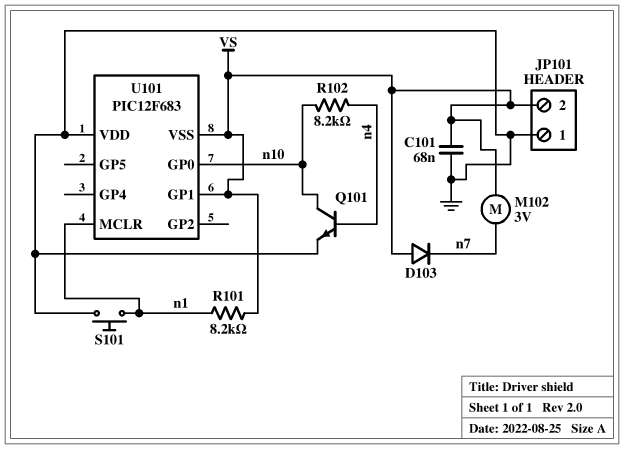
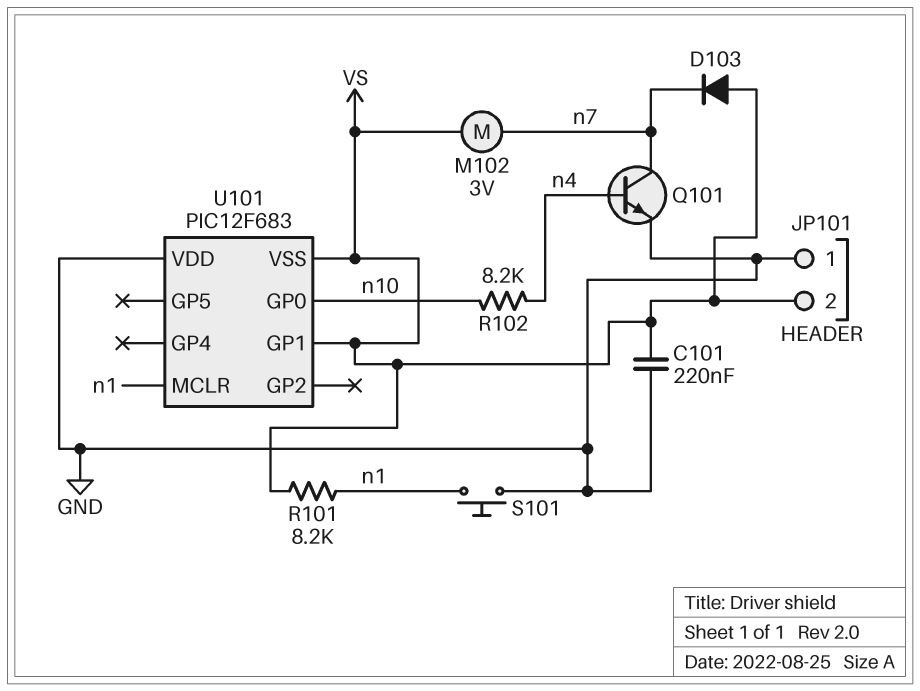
C101: 68nF (GND, VS) -> 220nF (GND, VS)
Q101: NPN (B n4, C n10, E GND) -> NPN (B n4, C n7, E GND)

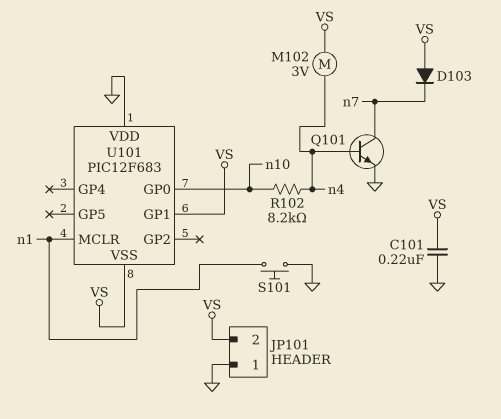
M102: motor 3V (VS, n7) -> motor 3V (VS, n4)
R101: 8.2k (VS, n1) -> none

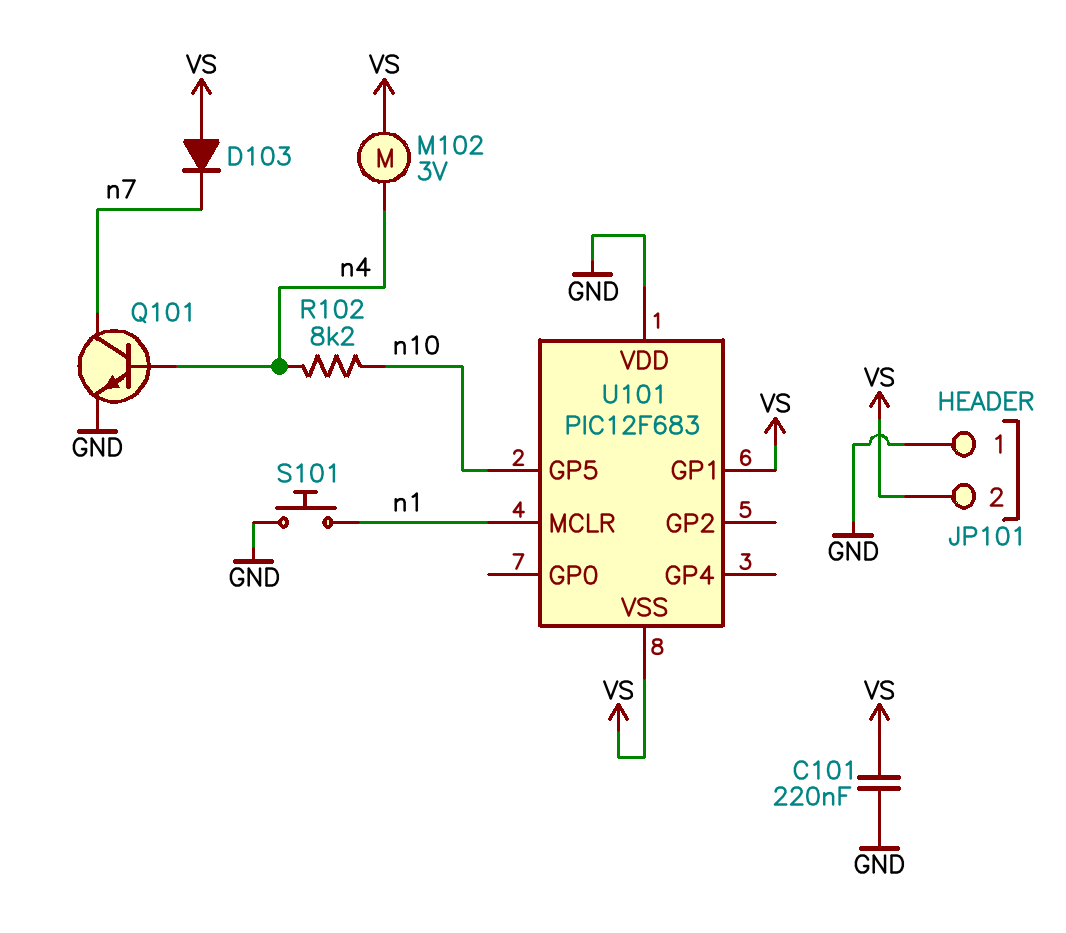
U101 pin GP0: n10 -> none
U101 pin GP5: none -> n10

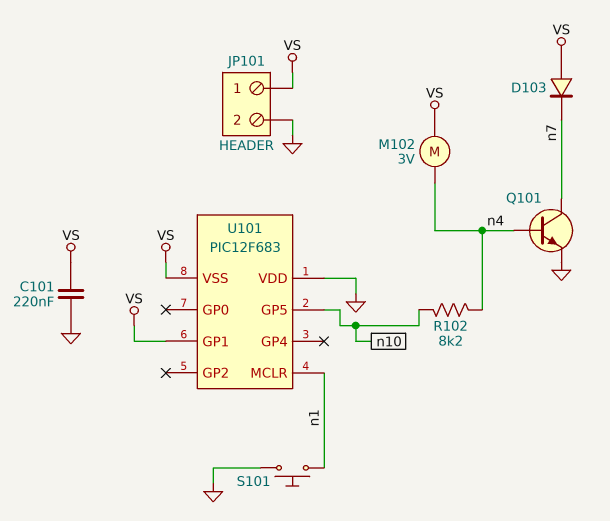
JP101 pin 1: GND -> VS
JP101 pin 2: VS -> GND

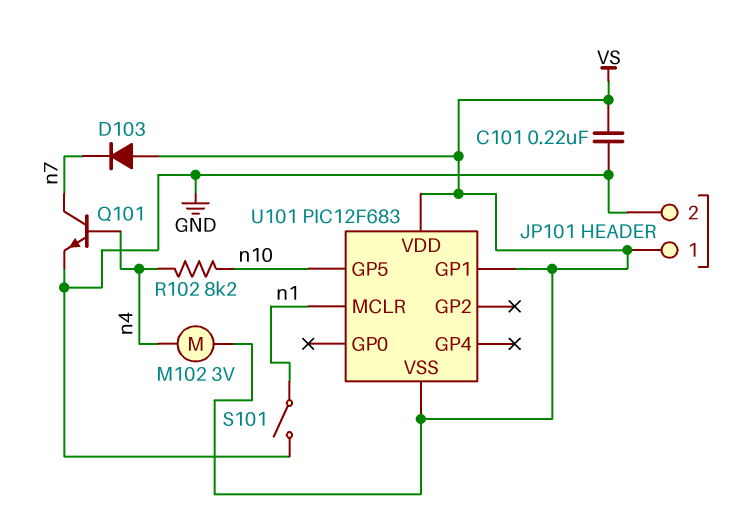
S101: button (GND, n1) -> switch (GND, n1)
U101 pin VDD: GND -> VS

